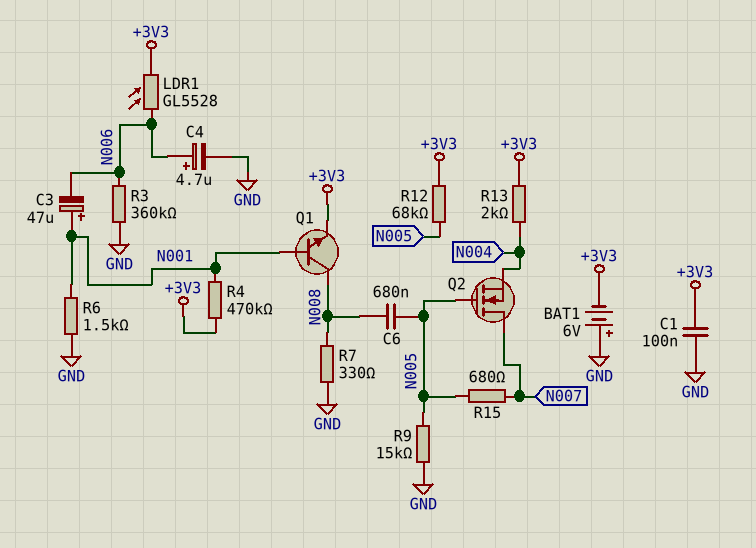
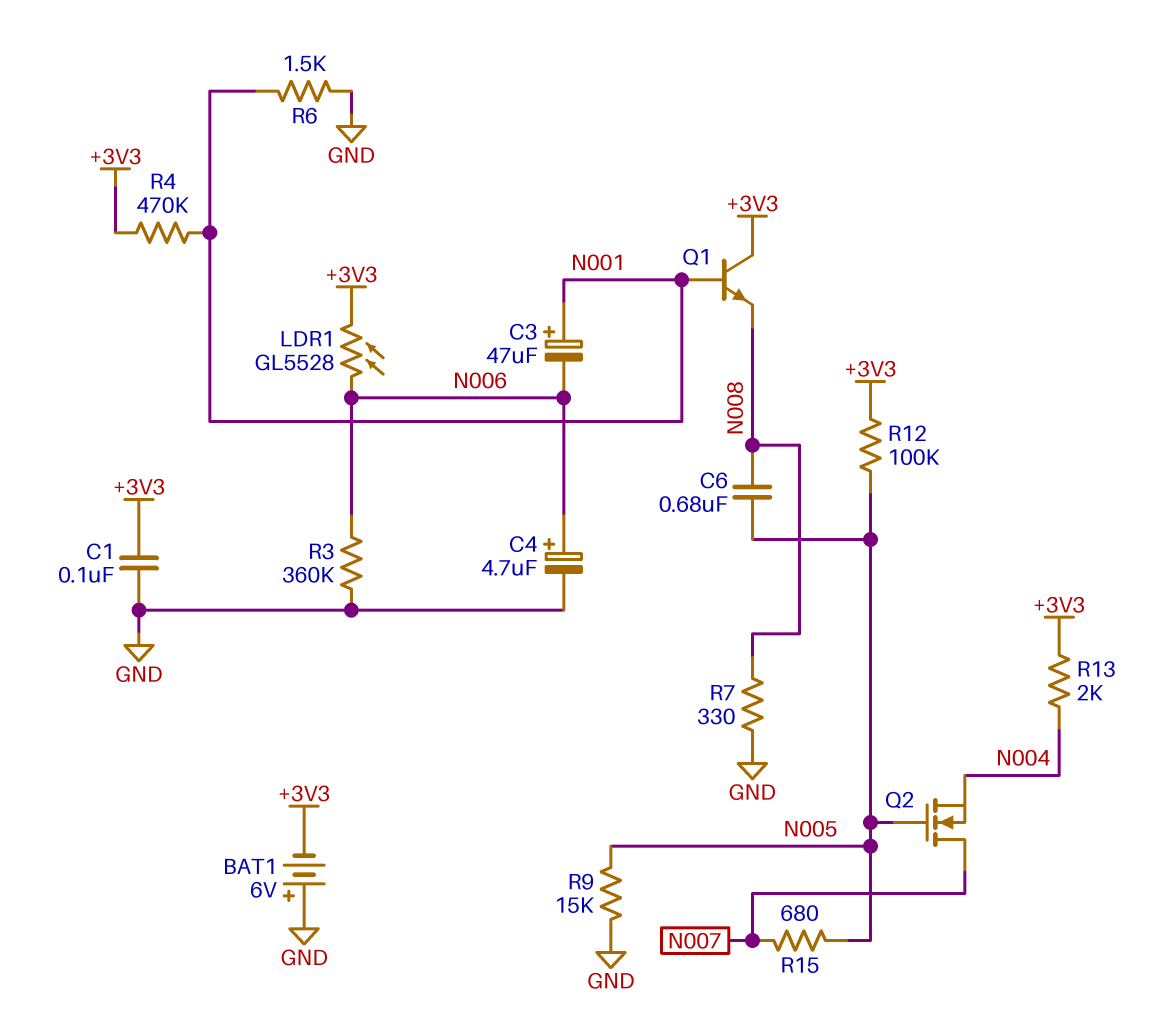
Q1: NPN (B N001, C N008, E +3V3) -> NPN (B N001, C +3V3, E N008)
R12: 68k (+3V3, N005) -> 100k (+3V3, N005)

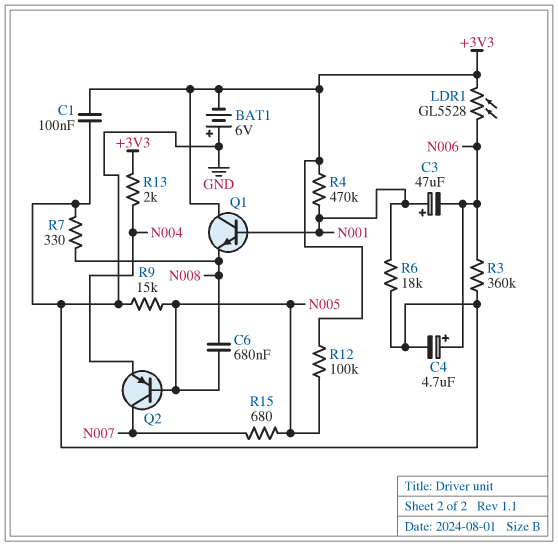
Q2: NMOS (G N005, D N007, S N004) -> PNP (B N005, C N007, E N004)
R6: 1.5k (GND, N001) -> 18k (GND, N001)

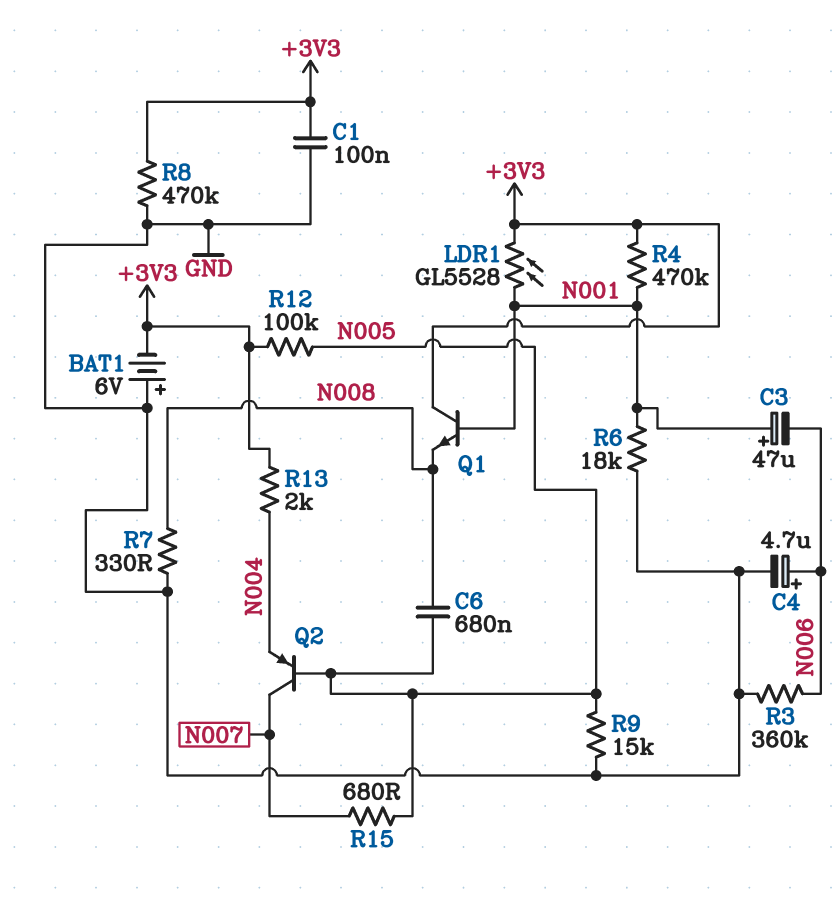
LDR1: GL5528 (+3V3, N006) -> GL5528 (+3V3, N001)
R8: none -> 470k (+3V3, GND)

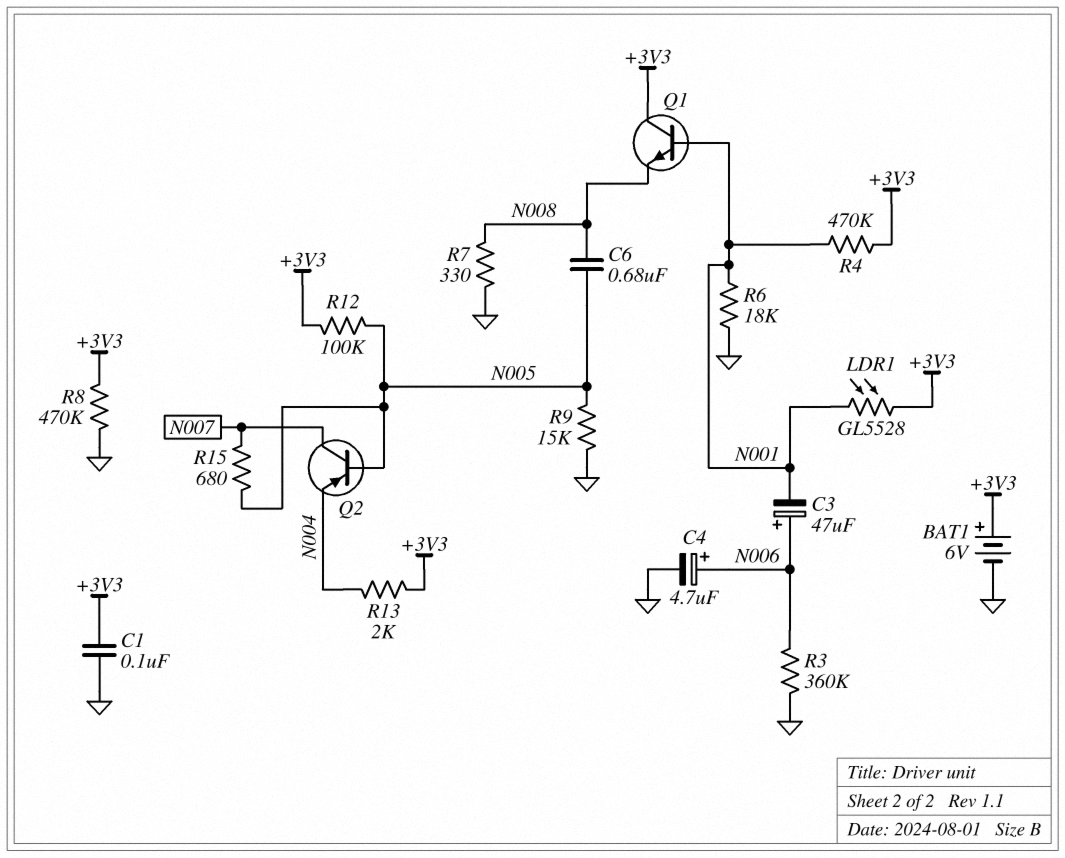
BAT1: 6V (plus GND, minus +3V3) -> 6V (plus +3V3, minus GND)
C3: 47uF (plus N001, minus N006) -> 47uF (plus N006, minus N001)

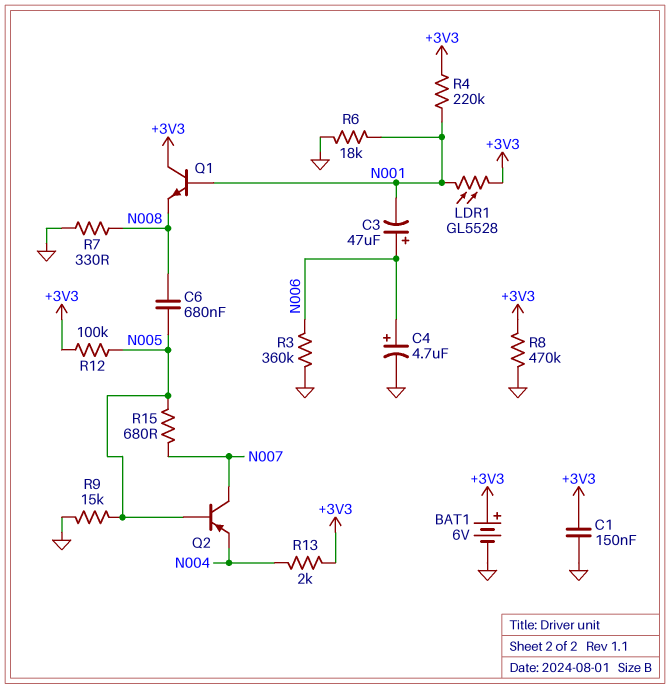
C1: 100nF (+3V3, GND) -> 150nF (+3V3, GND)
R4: 470k (+3V3, N001) -> 220k (+3V3, N001)

